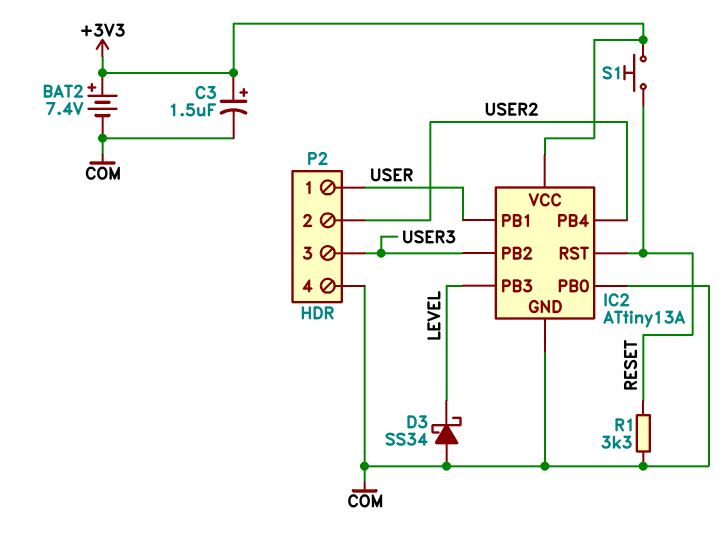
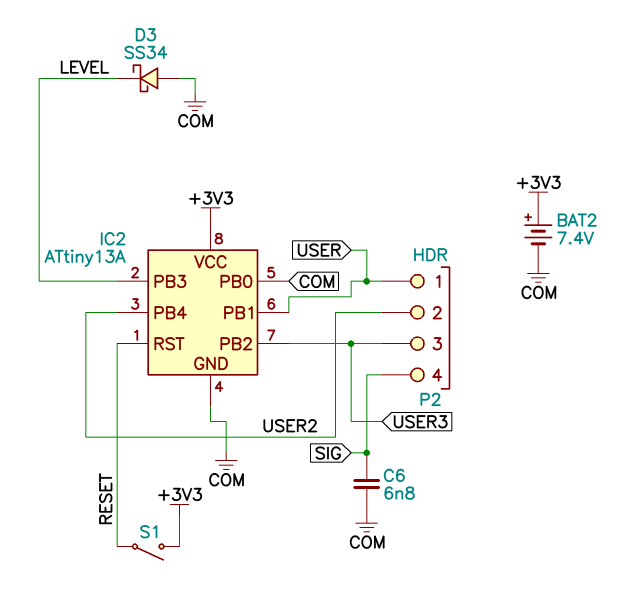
C3: 1.5uF (plus +3V3, minus COM) -> none
C6: none -> 6.8nF (COM, SIG)
P2 pin 4: COM -> SIG
R1: 3.3k (COM, RESET) -> none
S1: button (+3V3, RESET) -> switch (+3V3, RESET)

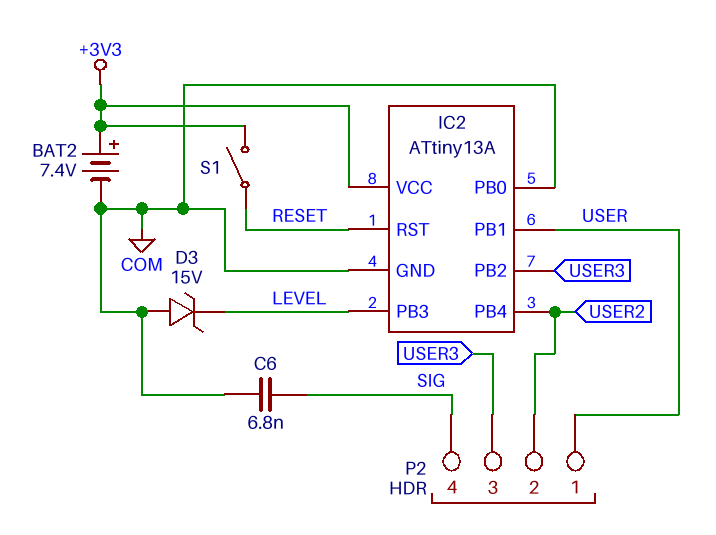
D3: schottky SS34 (A COM, K LEVEL) -> zener 15V (A COM, K LEVEL)

